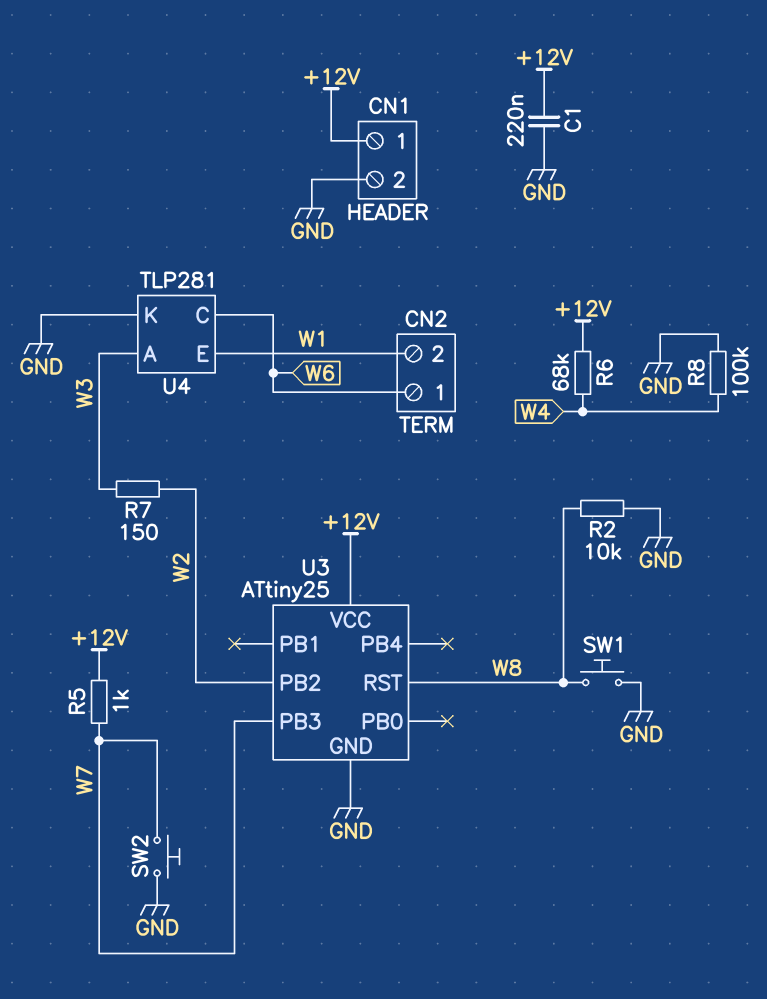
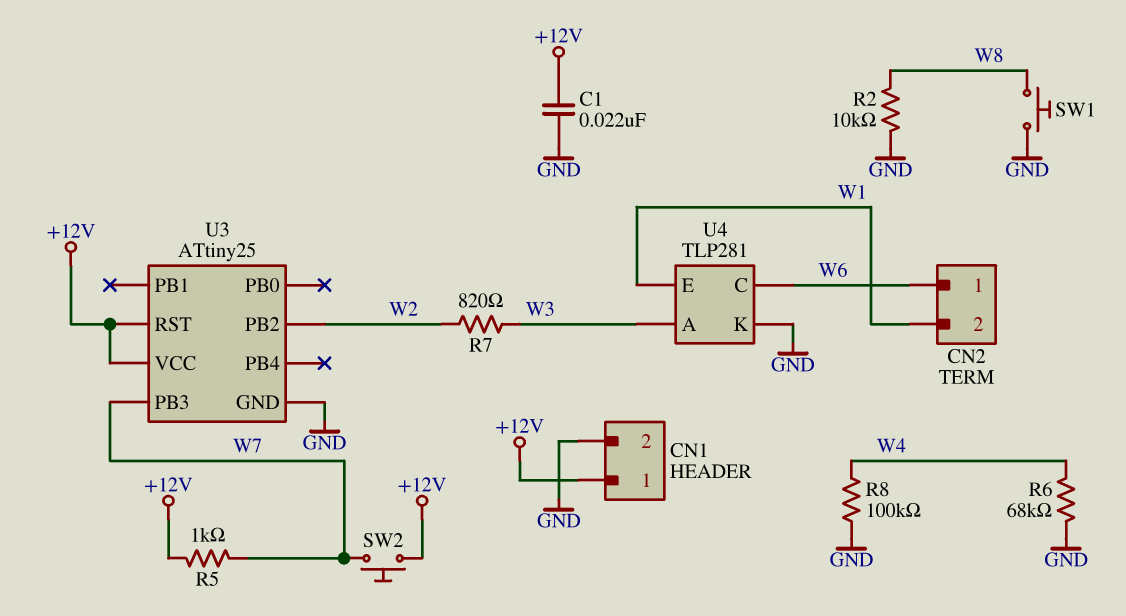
C1: 220nF (+12V, GND) -> 22nF (+12V, GND)
R6: 68k (+12V, W4) -> 68k (GND, W4)
R7: 150 (W2, W3) -> 820 (W2, W3)
SW2: button (GND, W7) -> button (+12V, W7)
U3 pin RST: W8 -> +12V

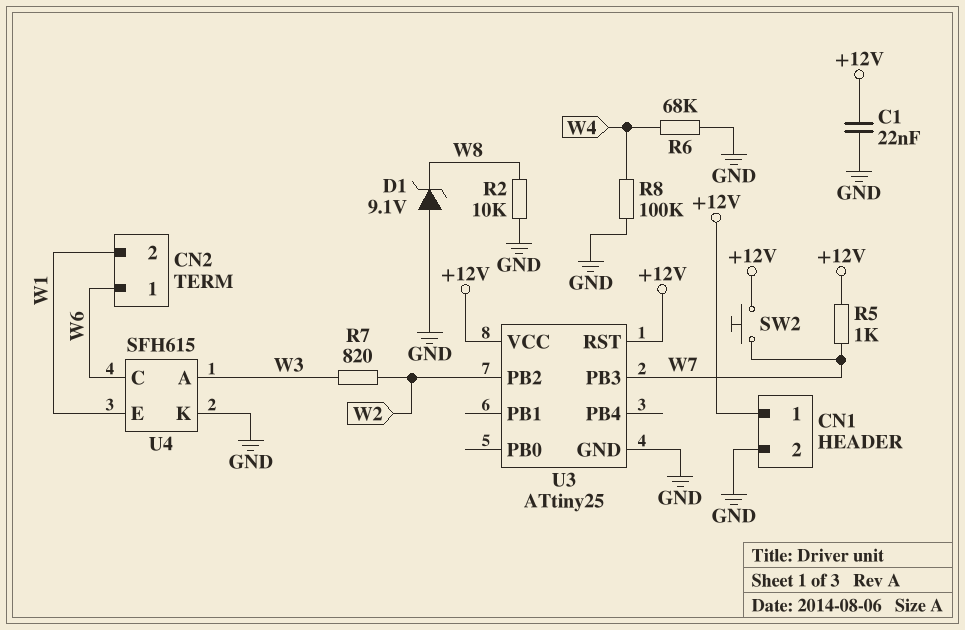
D1: none -> zener 9.1V (A GND, K W8)
SW1: button (GND, W8) -> none
U4: TLP281 -> SFH615

